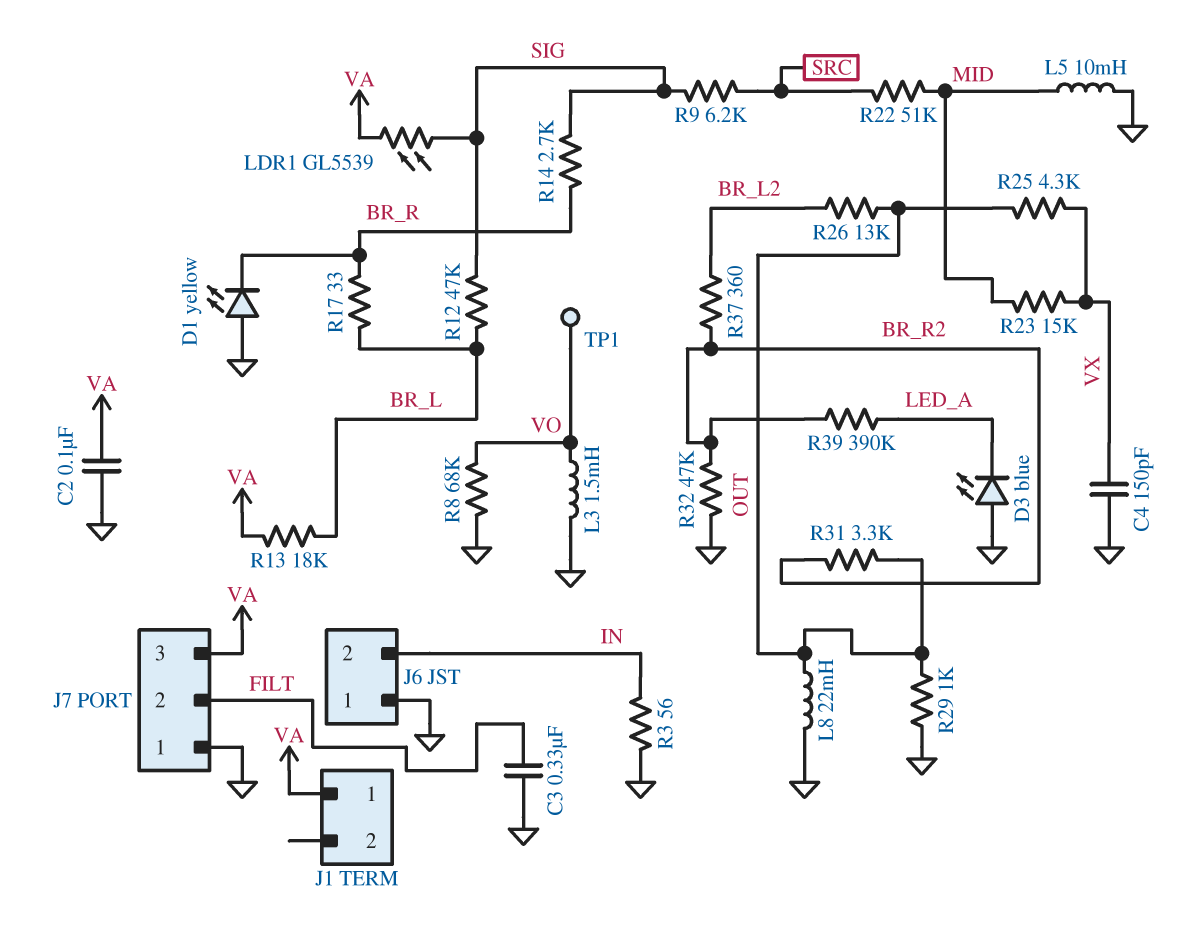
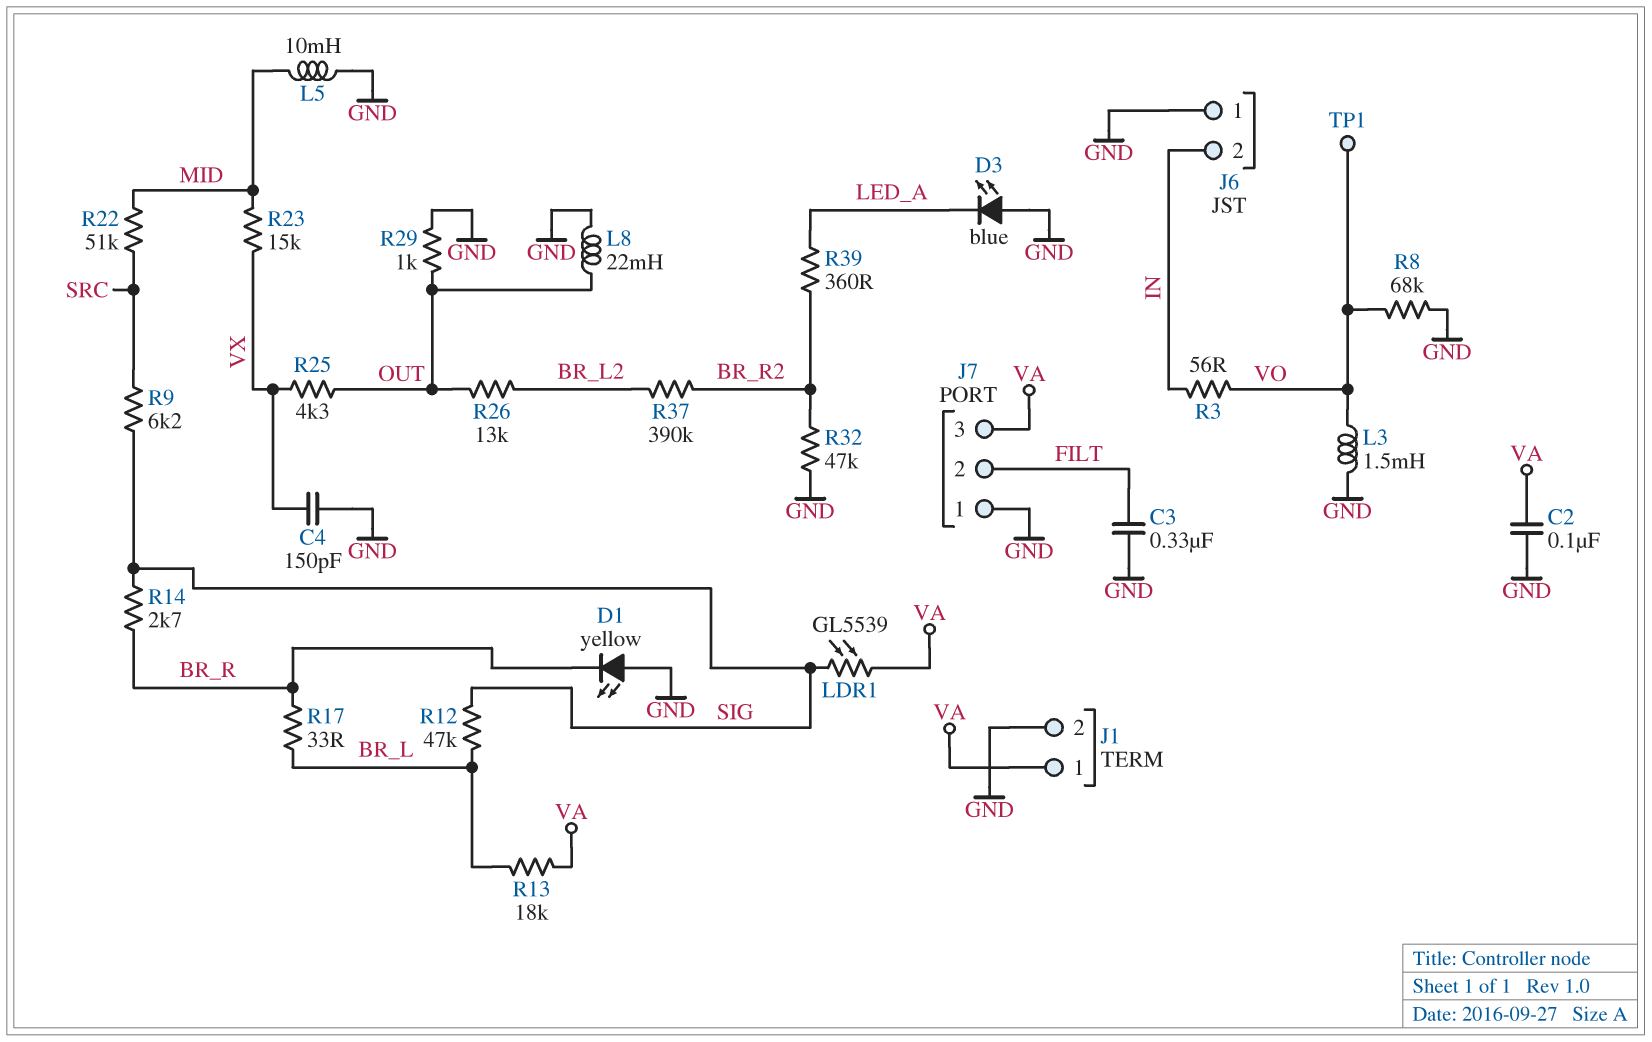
J1 pin 2: none -> GND
R3: 56 (GND, IN) -> 56 (IN, VO)
R31: 3.3k (BR_R2, OUT) -> none
R37: 360 (BR_L2, BR_R2) -> 390k (BR_L2, BR_R2)
R39: 390k (BR_R2, LED_A) -> 360 (BR_R2, LED_A)

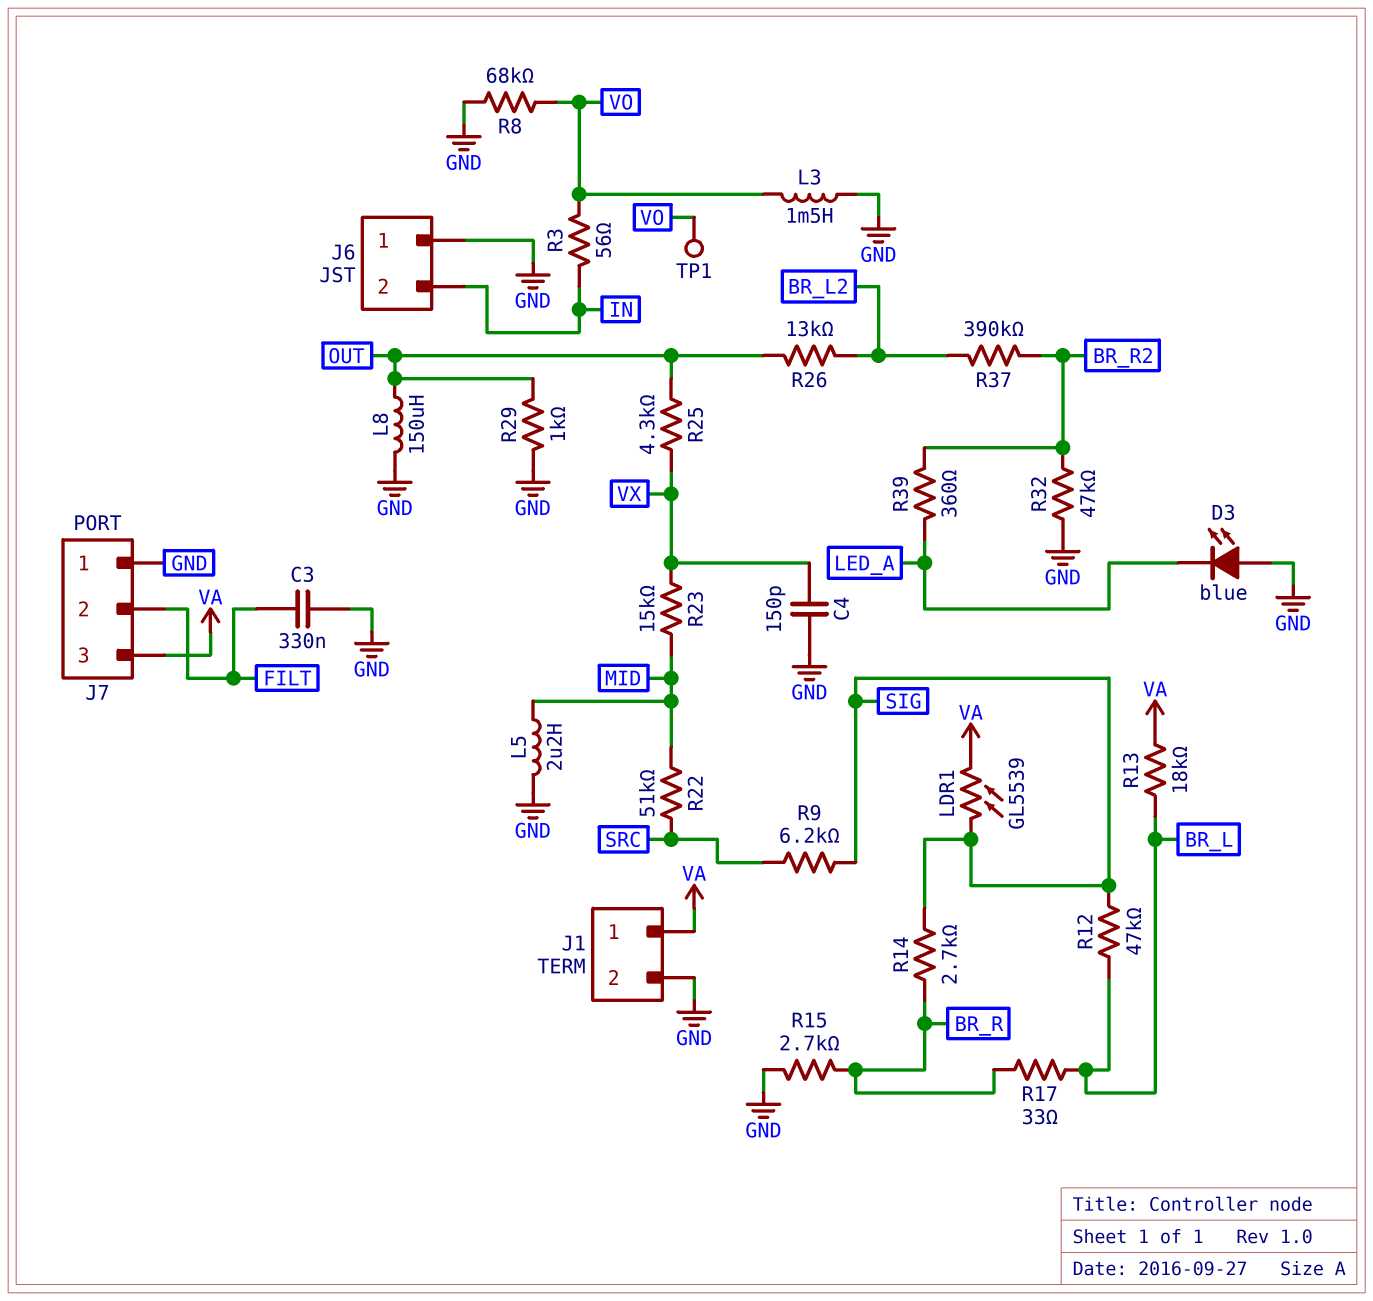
C2: 100nF (GND, VA) -> none
D1: LED yellow (A GND, K BR_R) -> none
L5: 10mH (GND, MID) -> 2.2uH (GND, MID)
L8: 22mH (GND, OUT) -> 150uH (GND, OUT)
R15: none -> 2.7k (BR_R, GND)

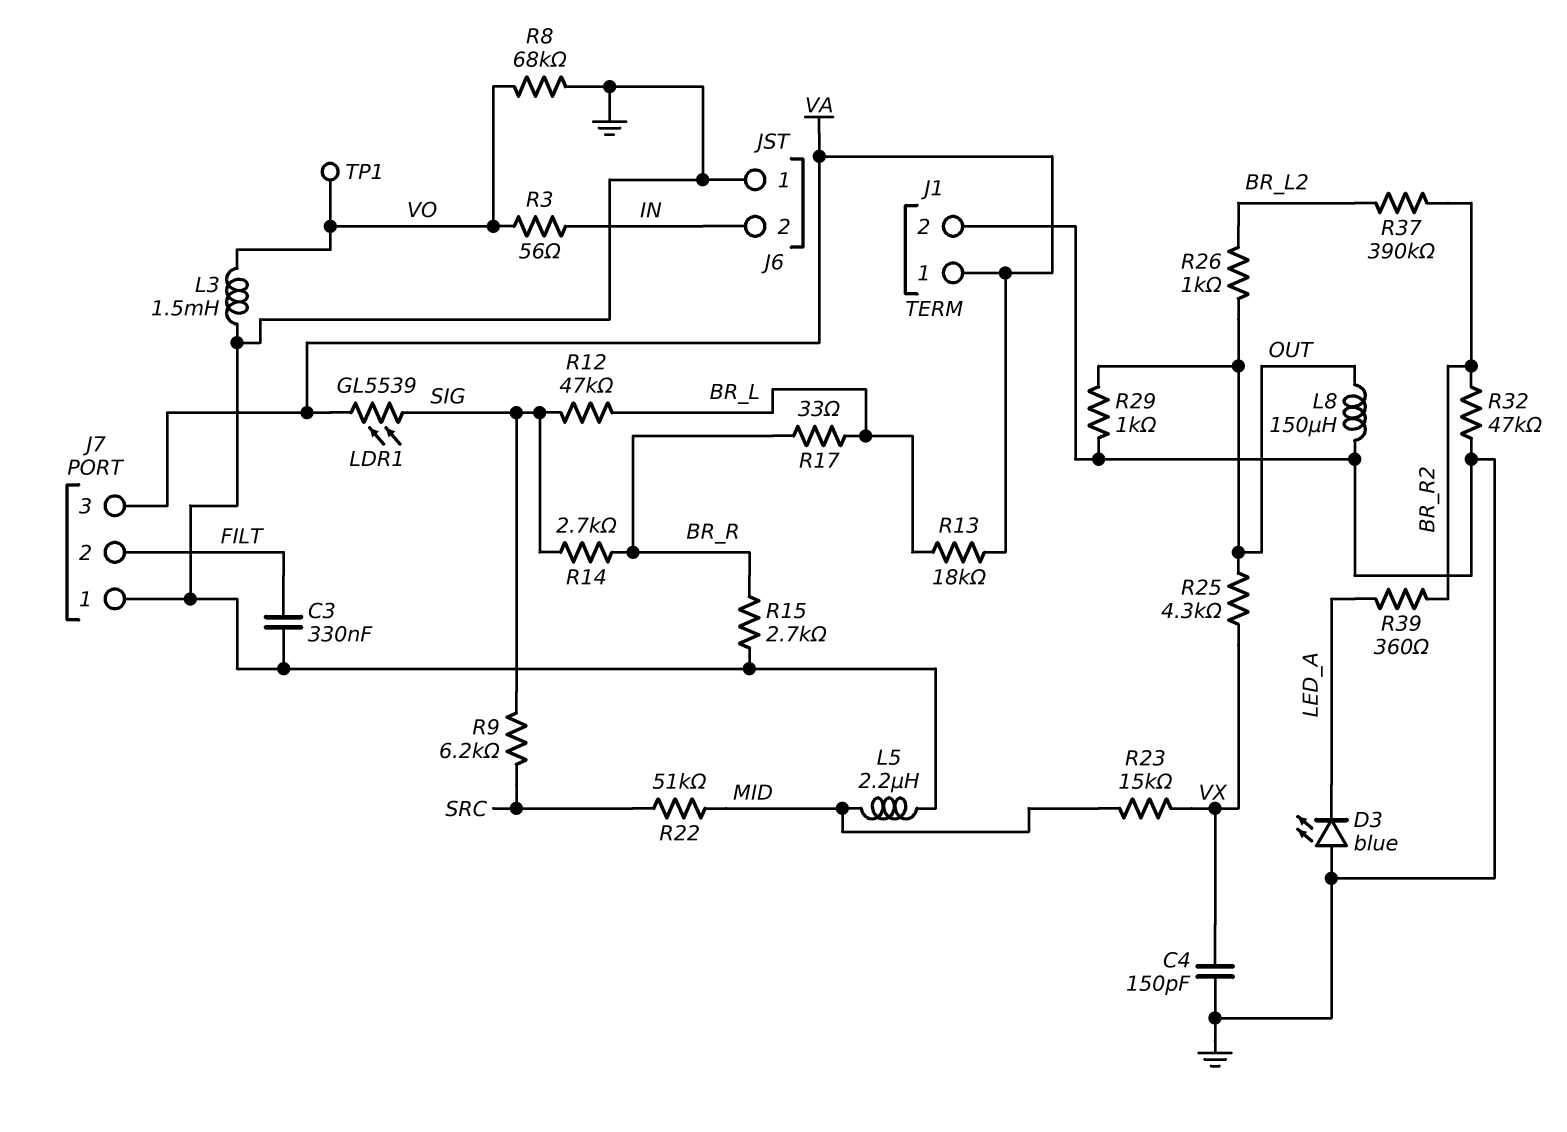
R26: 13k (BR_L2, OUT) -> 1k (BR_L2, OUT)

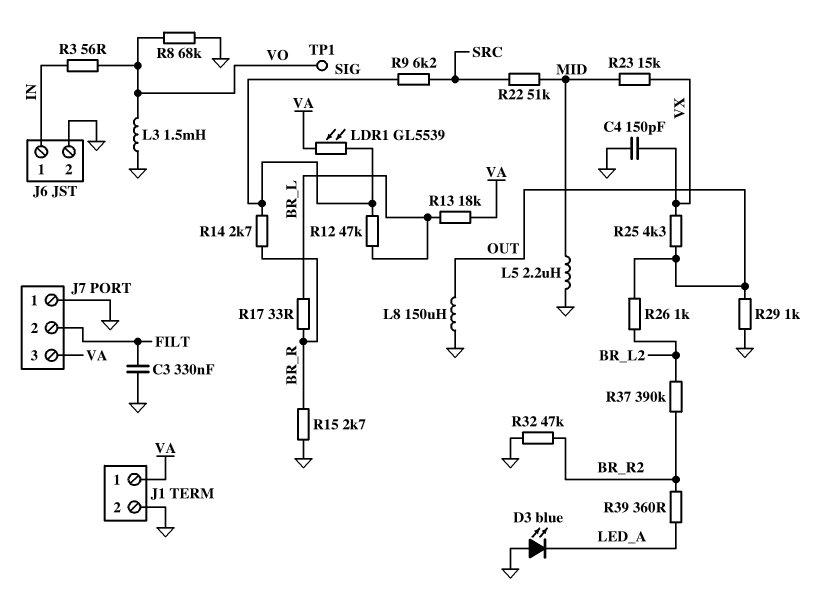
J6 pin 1: GND -> IN
J6 pin 2: IN -> GND

